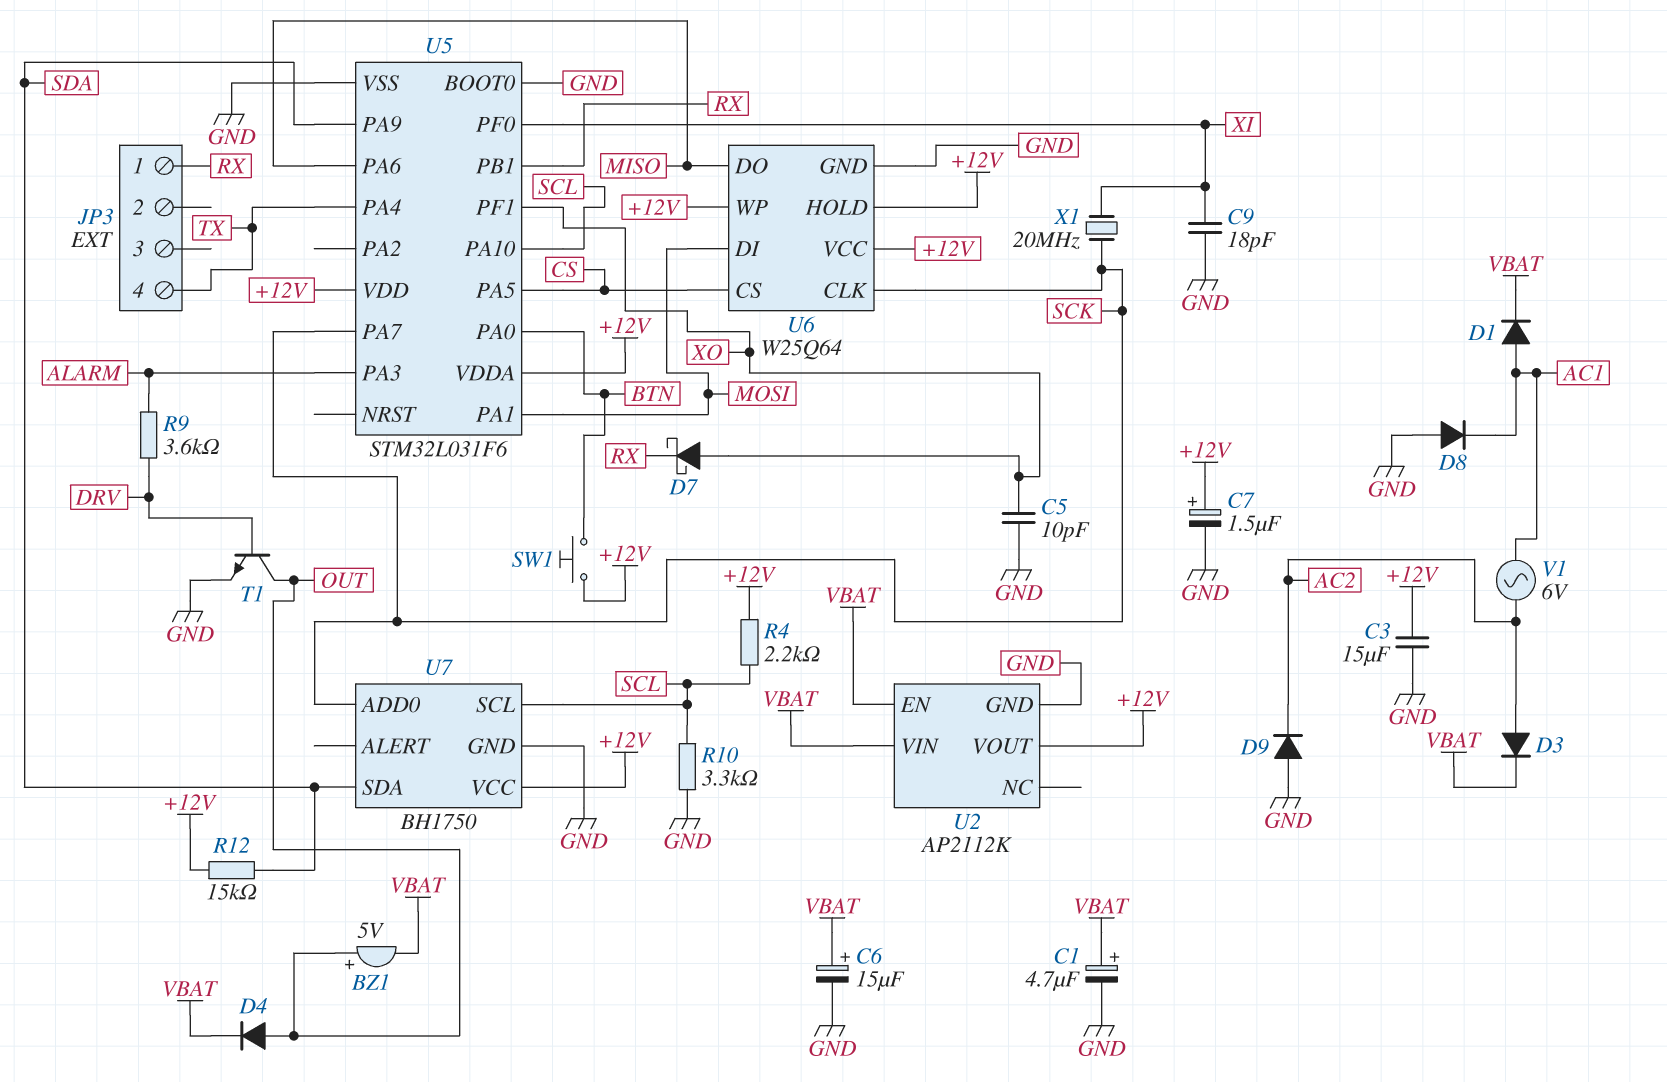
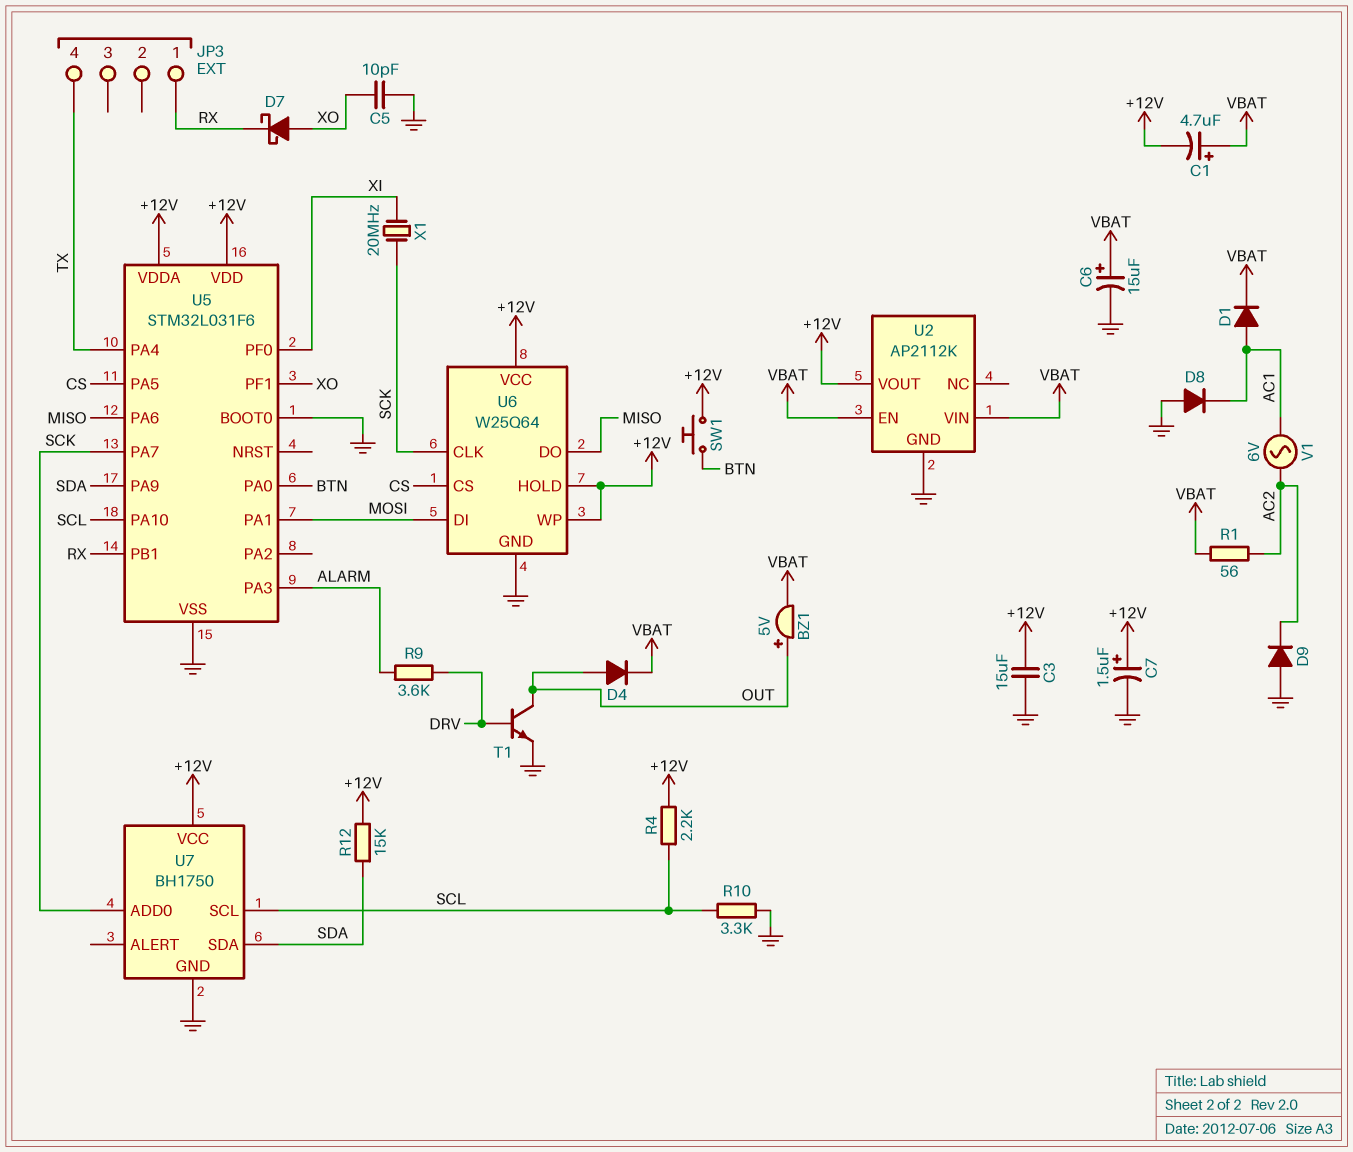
C1: 4.7uF (plus VBAT, minus GND) -> 4.7uF (plus VBAT, minus +12V)
C9: 18pF (GND, XI) -> none
D3: diode (A AC2, K VBAT) -> none
R1: none -> 56 (AC2, VBAT)

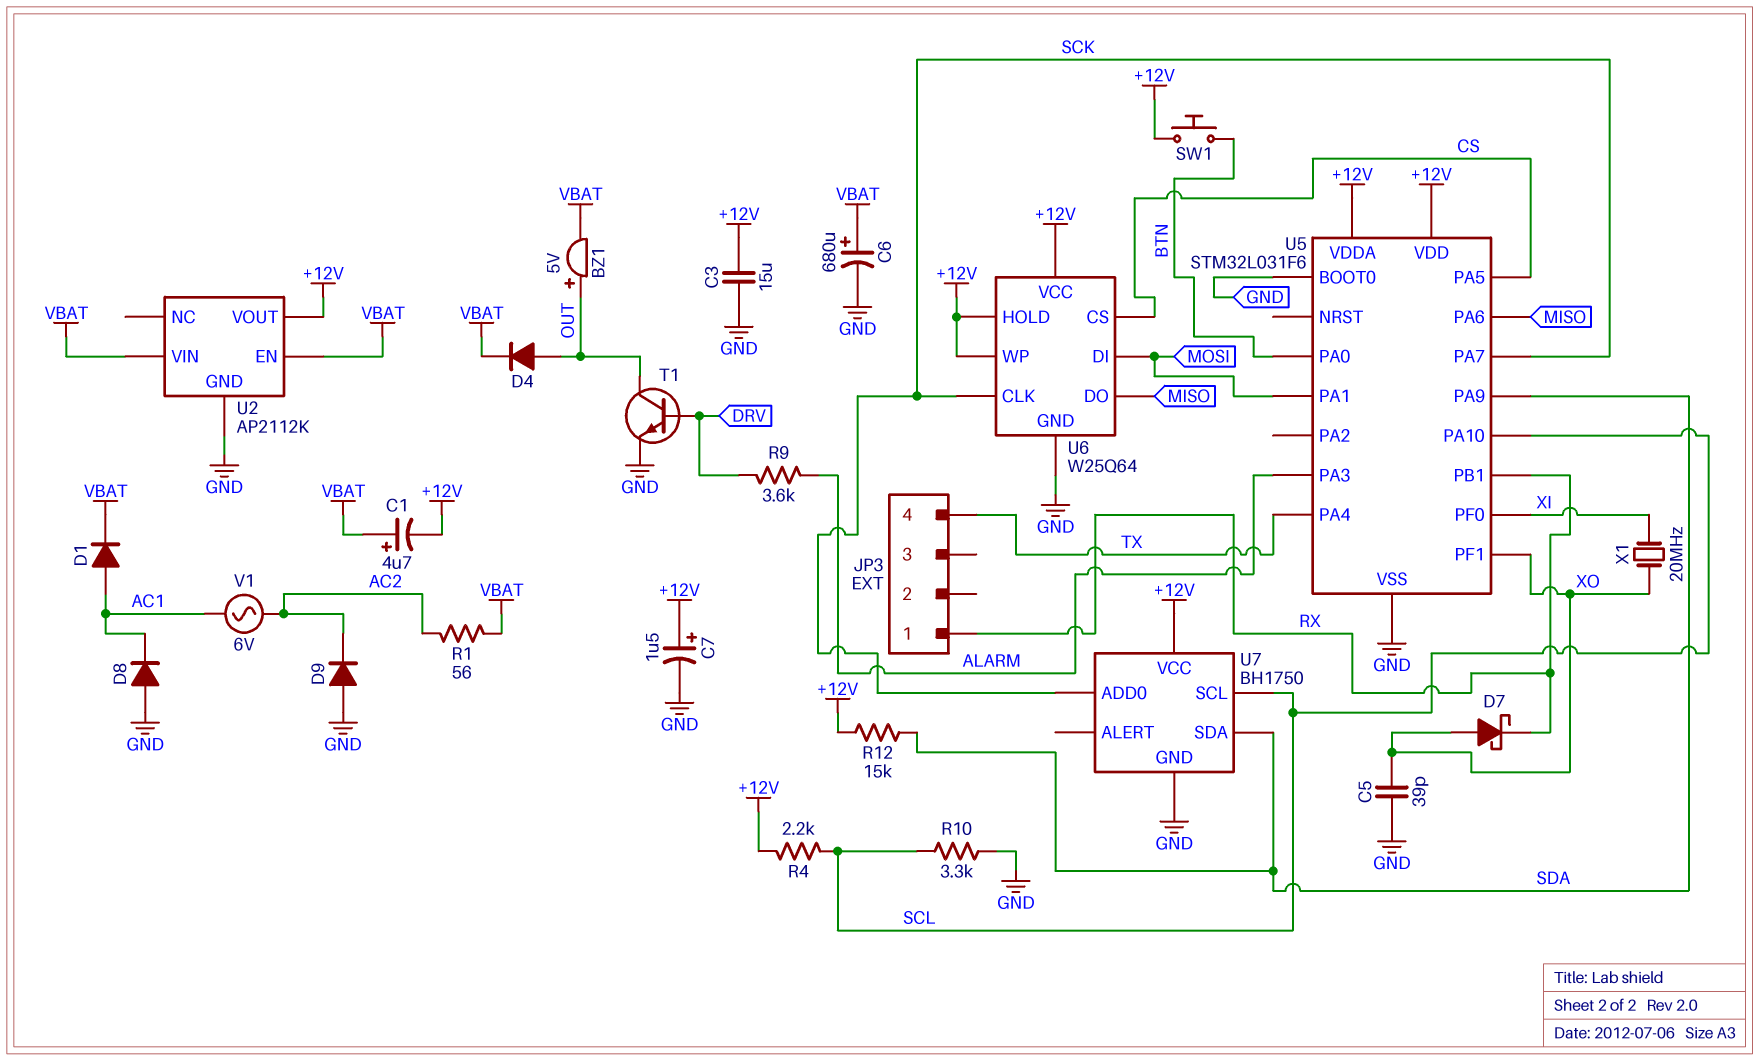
C5: 10pF (GND, XO) -> 39pF (GND, XO)
C6: 15uF (plus VBAT, minus GND) -> 680uF (plus VBAT, minus GND)
X1: 20MHz (SCK, XI) -> 20MHz (XI, XO)

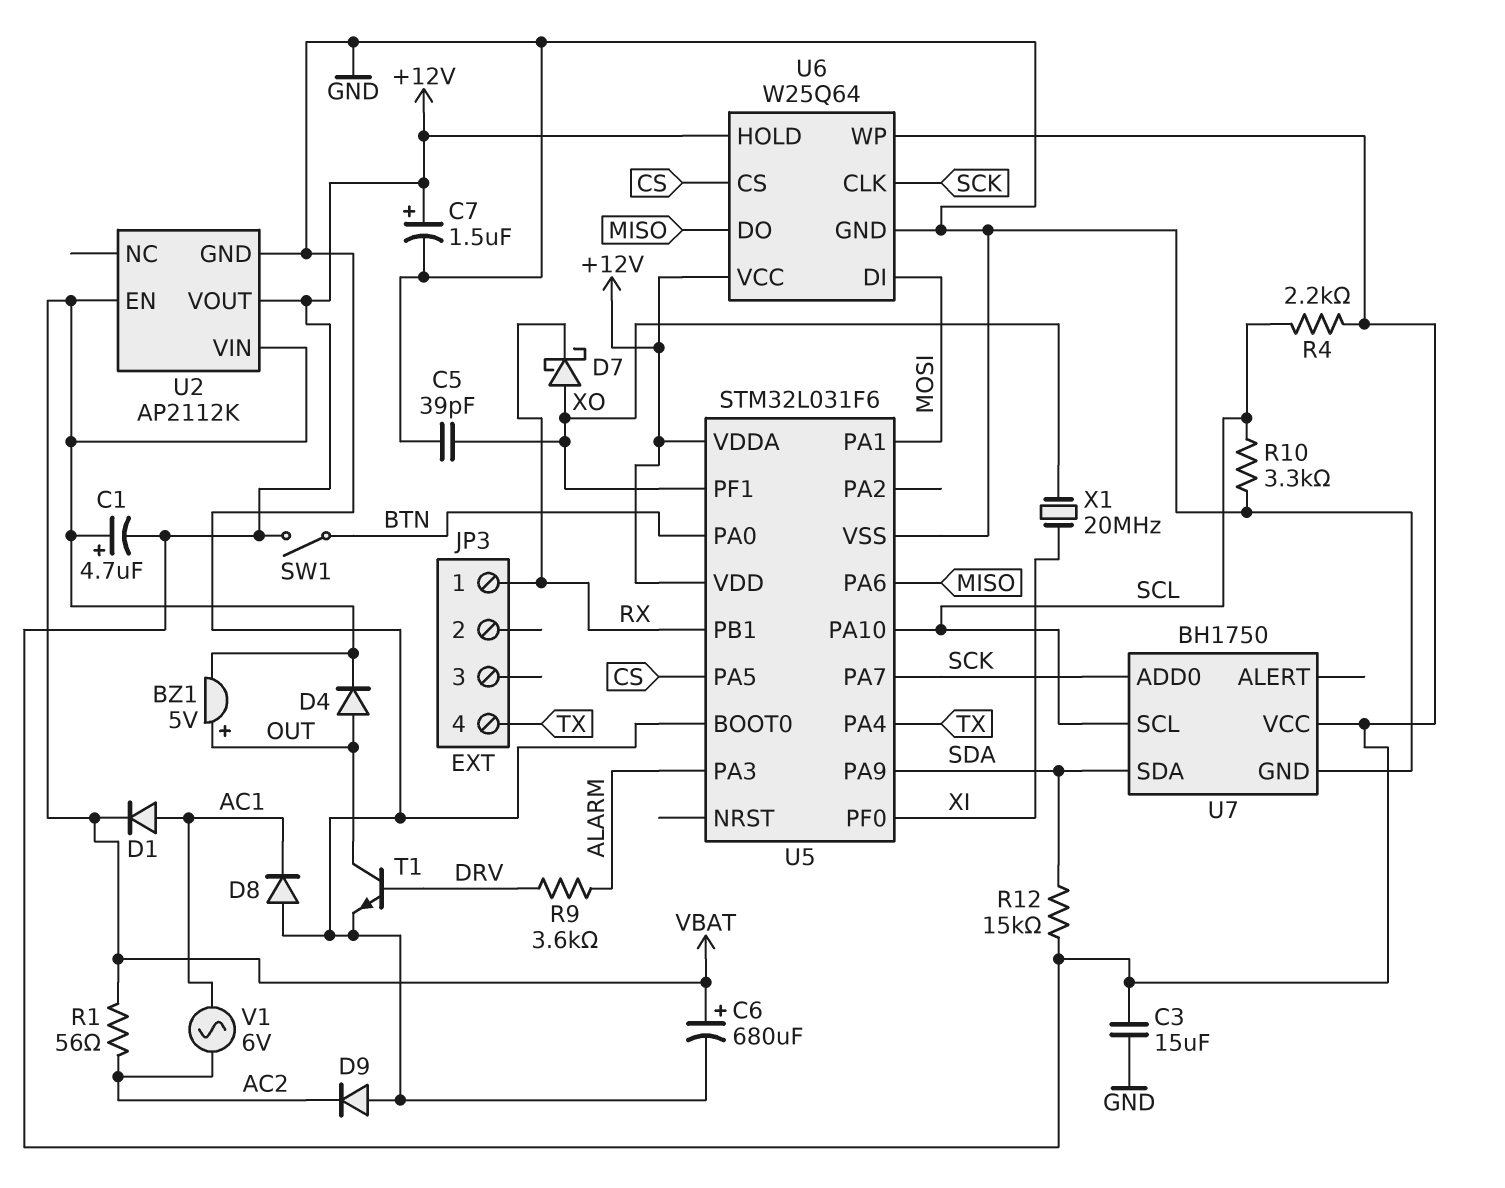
SW1: button (+12V, BTN) -> switch (+12V, BTN)

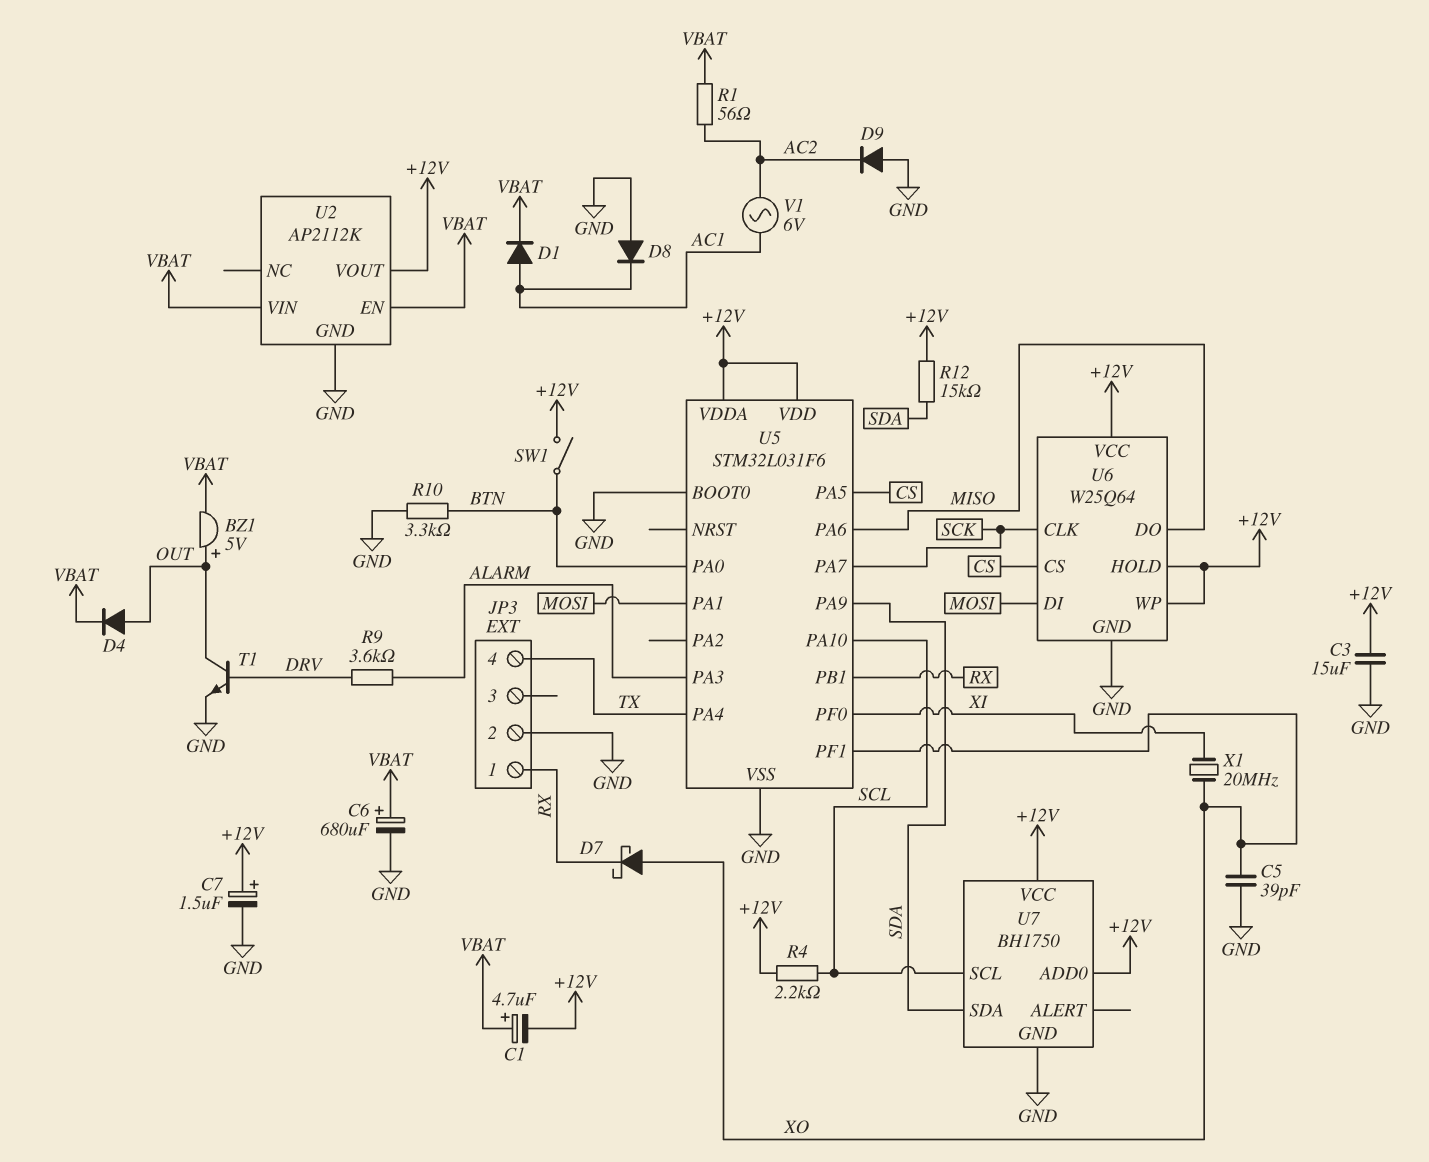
JP3 pin 2: none -> GND
R10: 3.3k (GND, SCL) -> 3.3k (BTN, GND)
U7 pin ADD0: SCK -> +12V

